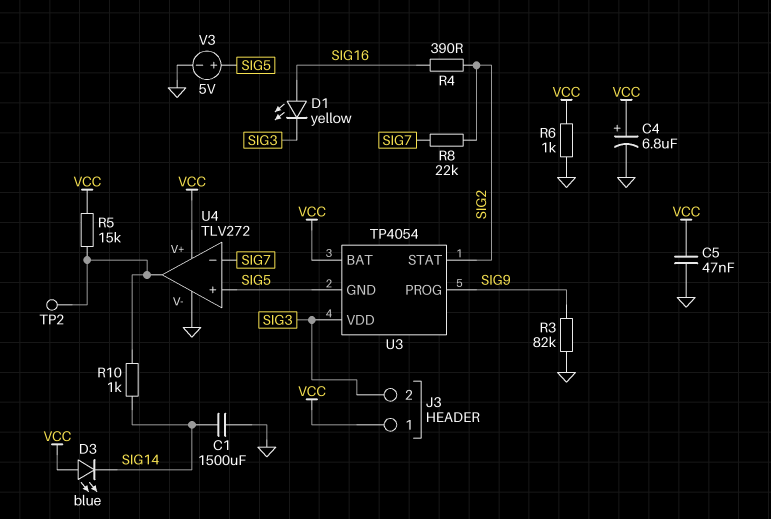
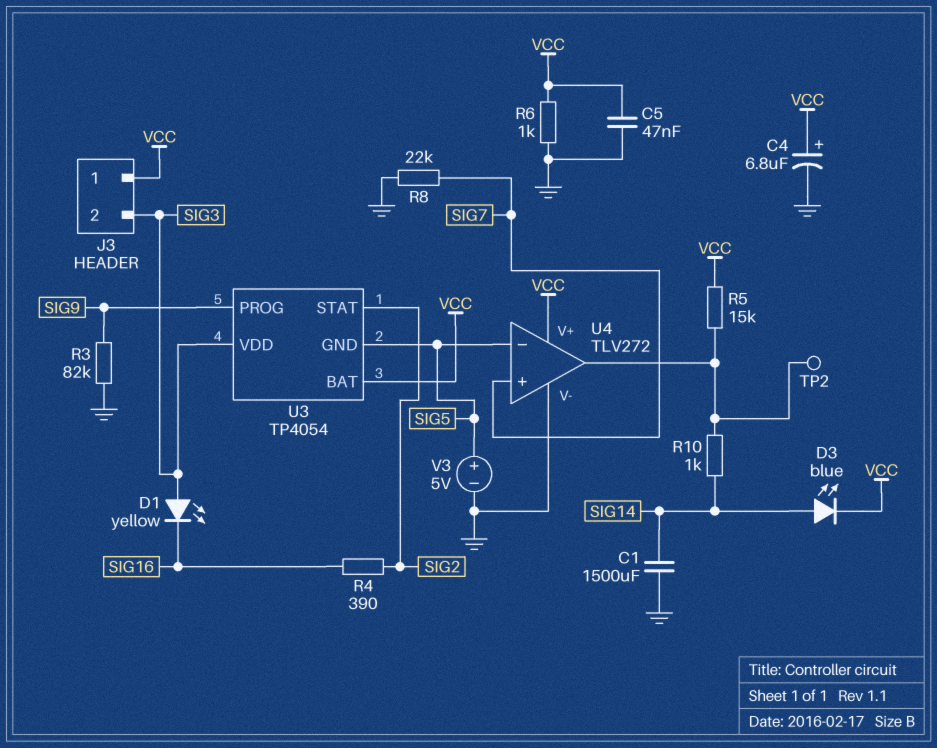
D1: LED yellow (A SIG16, K SIG3) -> LED yellow (A SIG3, K SIG16)
D3: LED blue (A VCC, K SIG14) -> LED blue (A SIG14, K VCC)
R8: 22k (SIG2, SIG7) -> 22k (GND, SIG7)
U4 pin in+: SIG5 -> SIG7
U4 pin in-: SIG7 -> SIG5

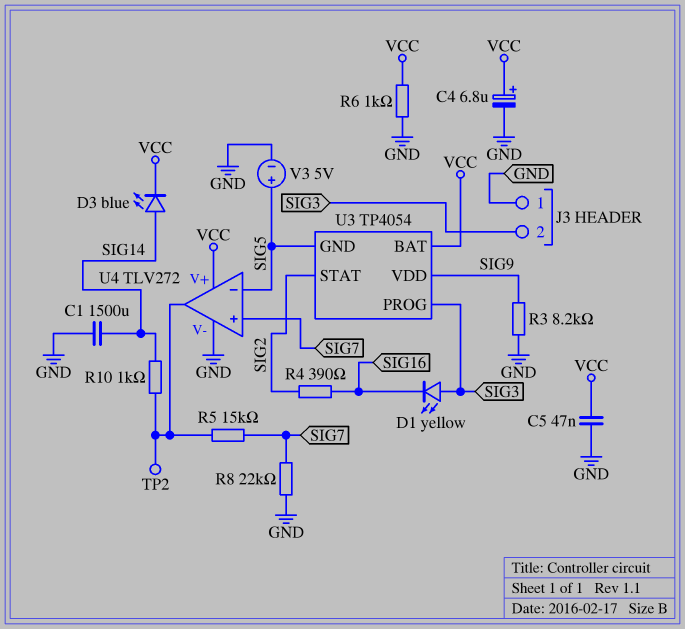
J3 pin 1: VCC -> GND
R3: 82k (GND, SIG9) -> 8.2k (GND, SIG9)
R5: 15k (U4/out, VCC) -> 15k (SIG7, U4/out)
U3 pin PROG: SIG9 -> SIG3
U3 pin VDD: SIG3 -> SIG9

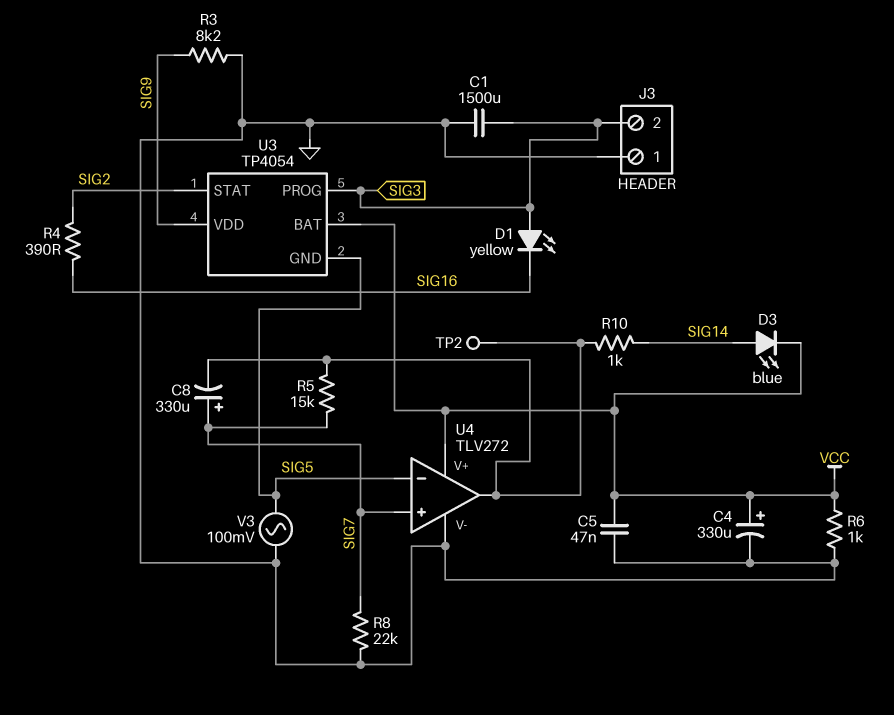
C1: 1500uF (GND, SIG14) -> 1500uF (GND, SIG3)
C4: 6.8uF (plus VCC, minus GND) -> 330uF (plus VCC, minus GND)
C8: none -> 330uF (plus SIG7, minus U4/out)
V3: 5V (plus SIG5, minus GND) -> AC 100mV (GND, SIG5)

